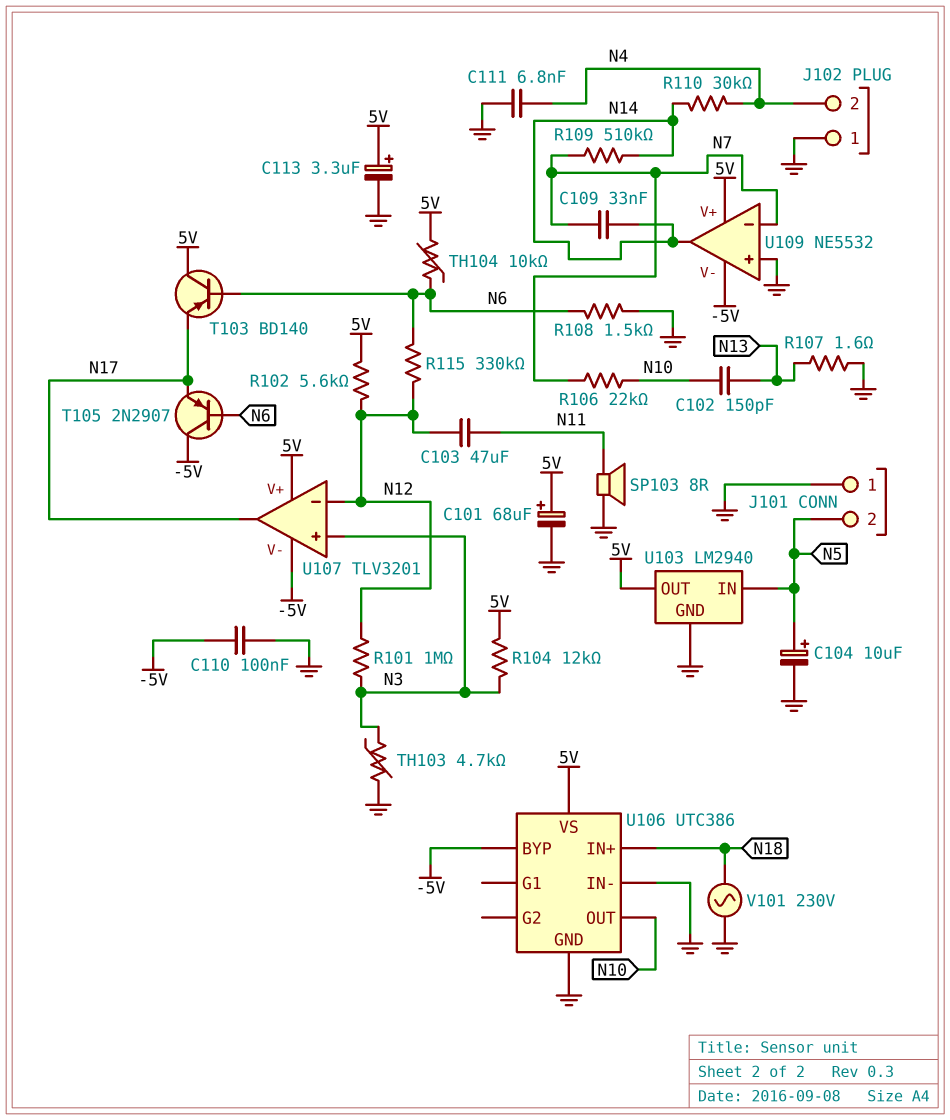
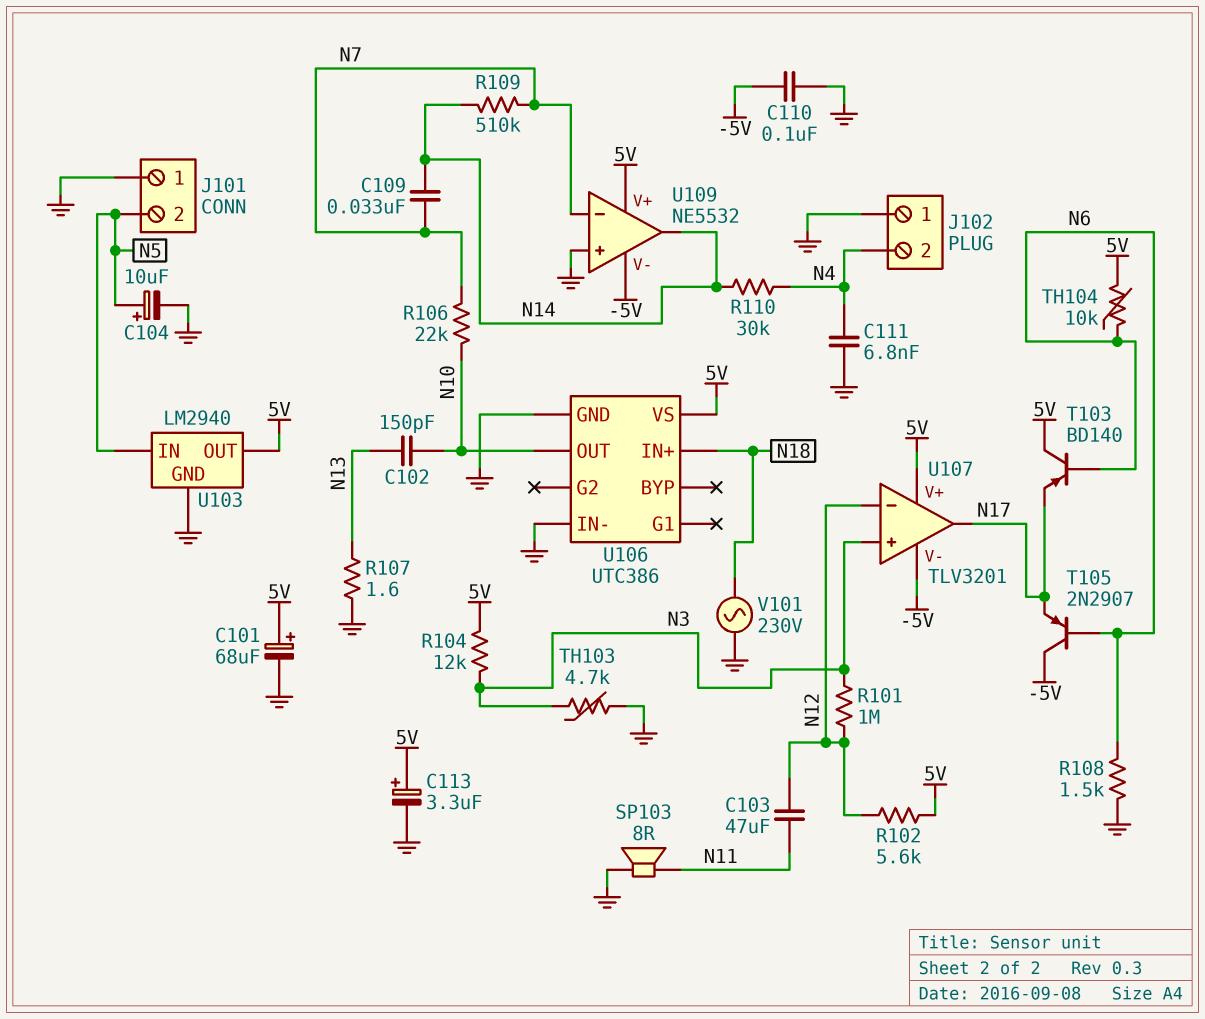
R115: 330k (N6, N12) -> none
U106 pin BYP: -5V -> none

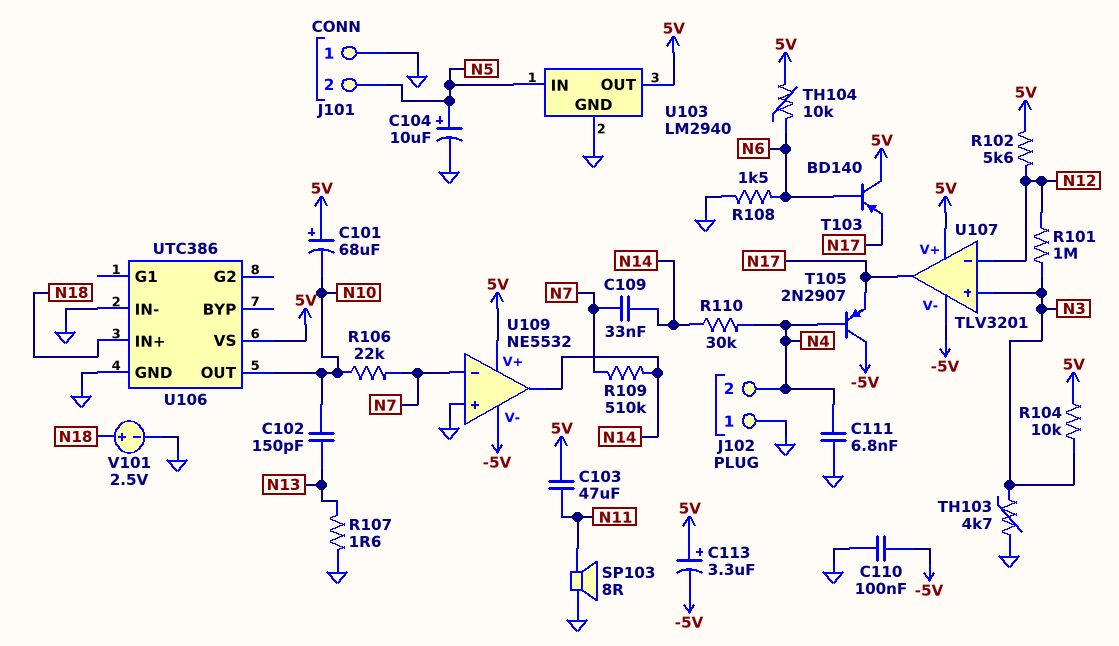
C101: 68uF (plus 5V, minus GND) -> 68uF (plus 5V, minus N10)
C103: 47uF (N11, N12) -> 47uF (5V, N11)
C113: 3.3uF (plus 5V, minus GND) -> 3.3uF (plus 5V, minus -5V)
R104: 12k (5V, N3) -> 10k (5V, N3)
T105: PNP 2N2907 (B N6, C -5V, E N17) -> PNP 2N2907 (B N4, C -5V, E N17)
V101: AC 230V (GND, N18) -> 2.5V (plus N18, minus GND)

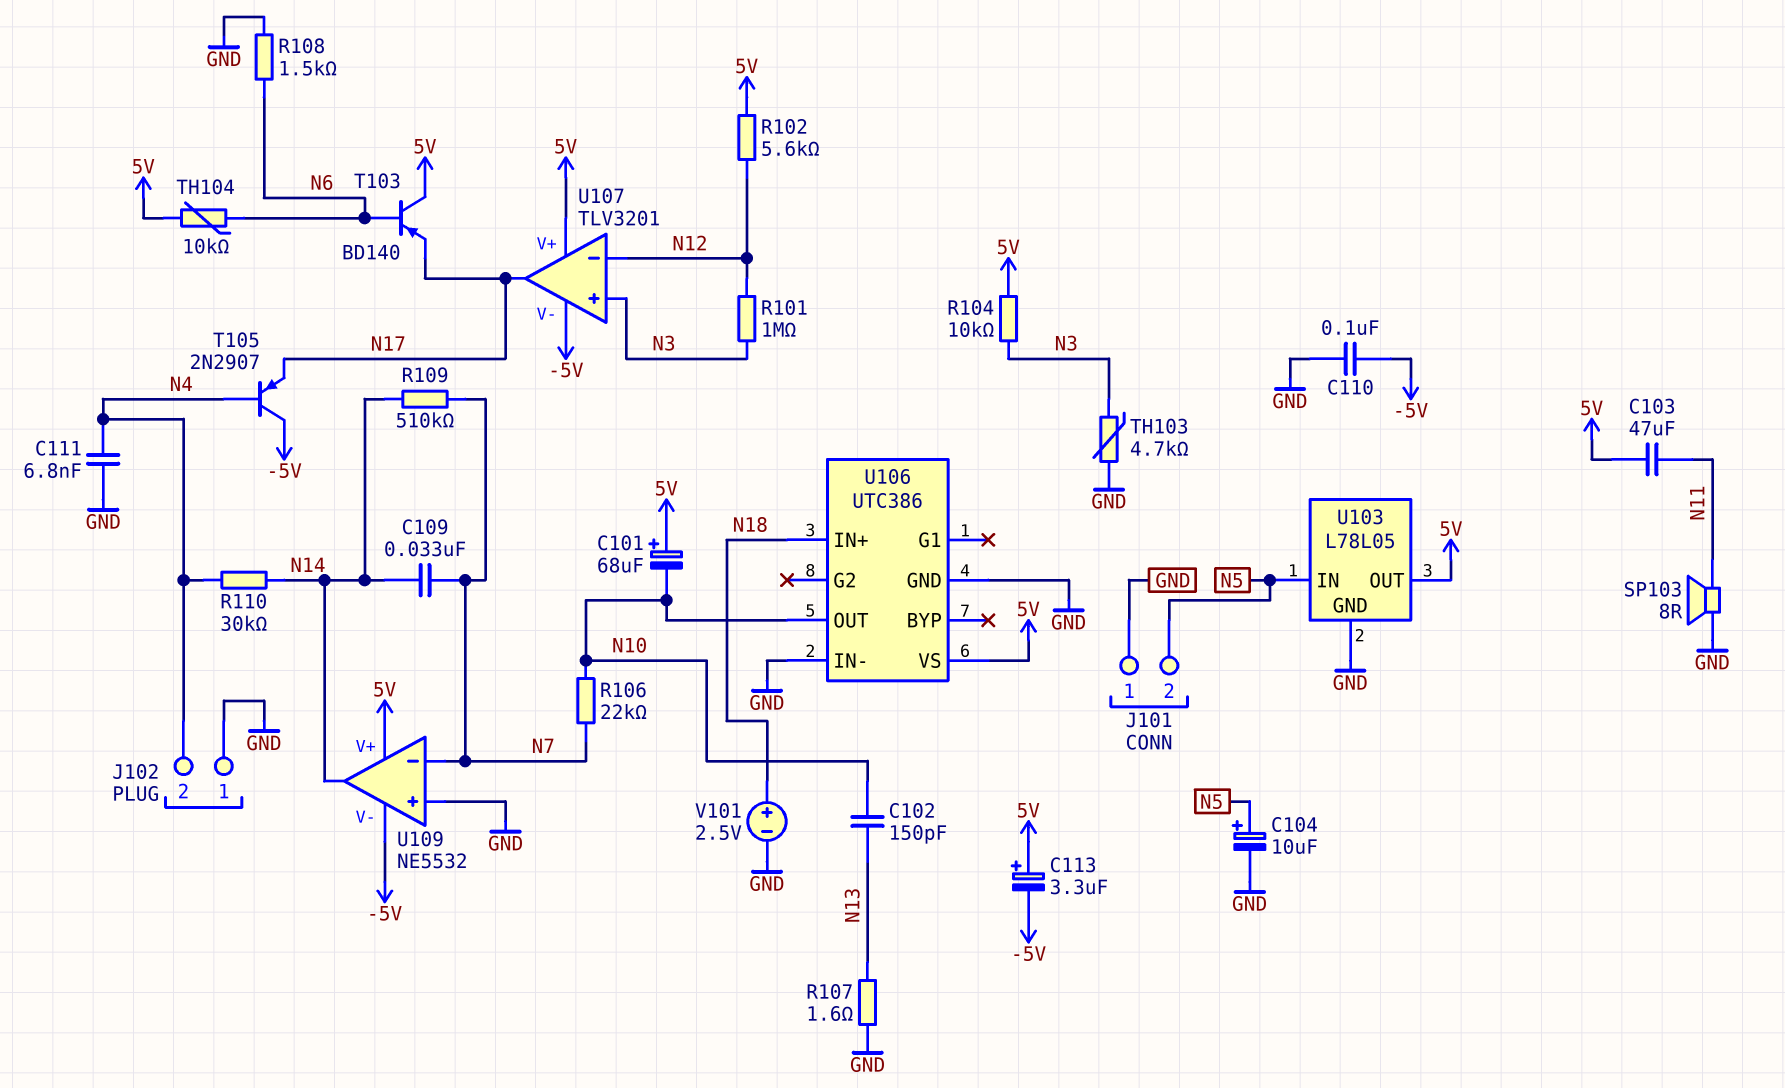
U103: LM2940 -> L78L05

